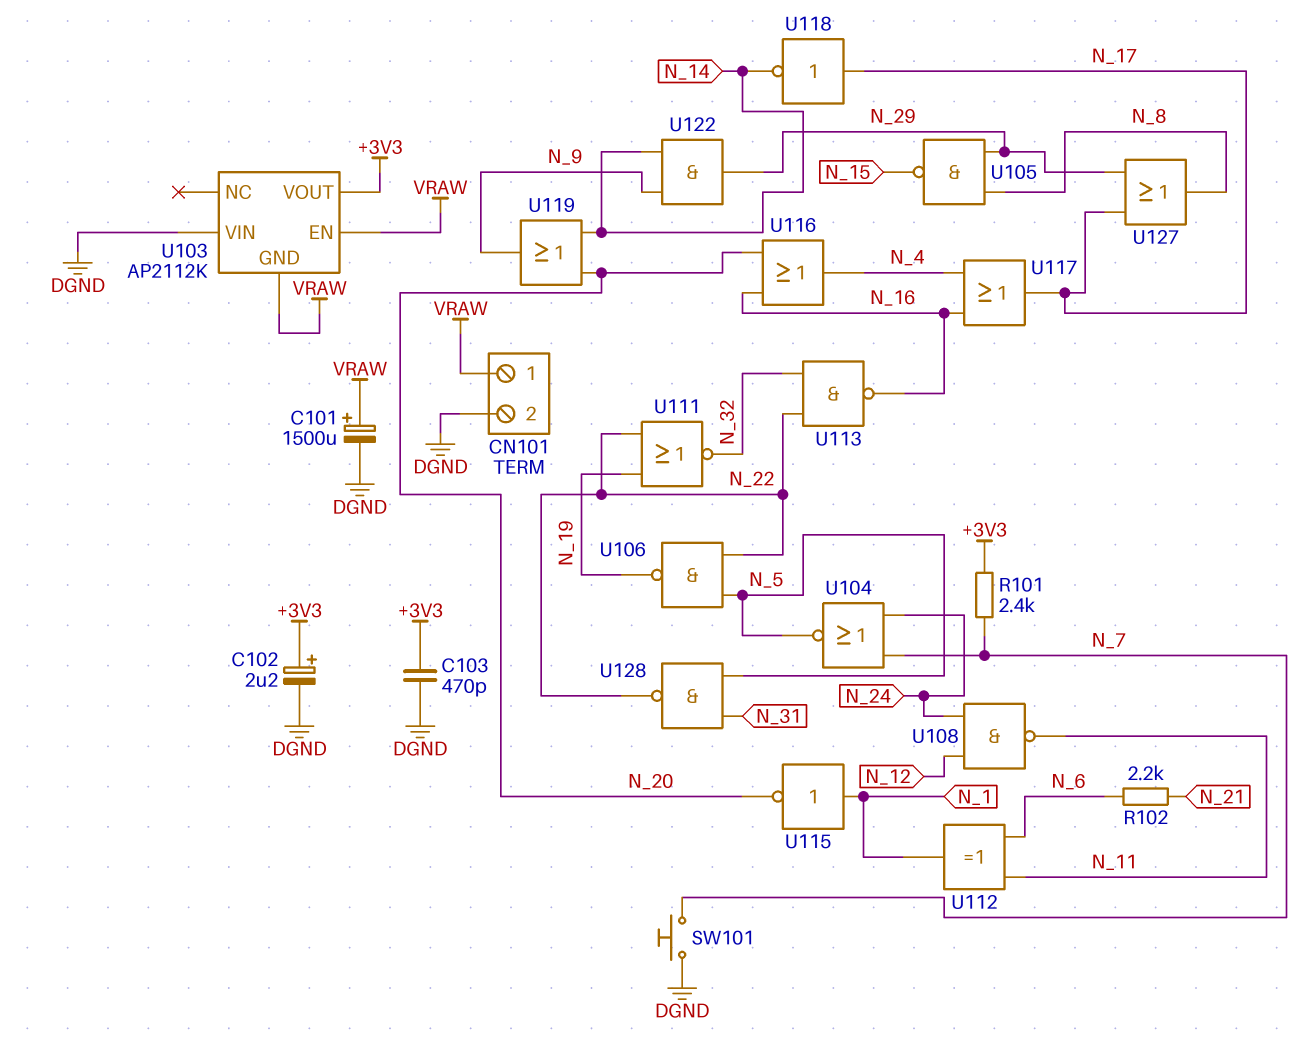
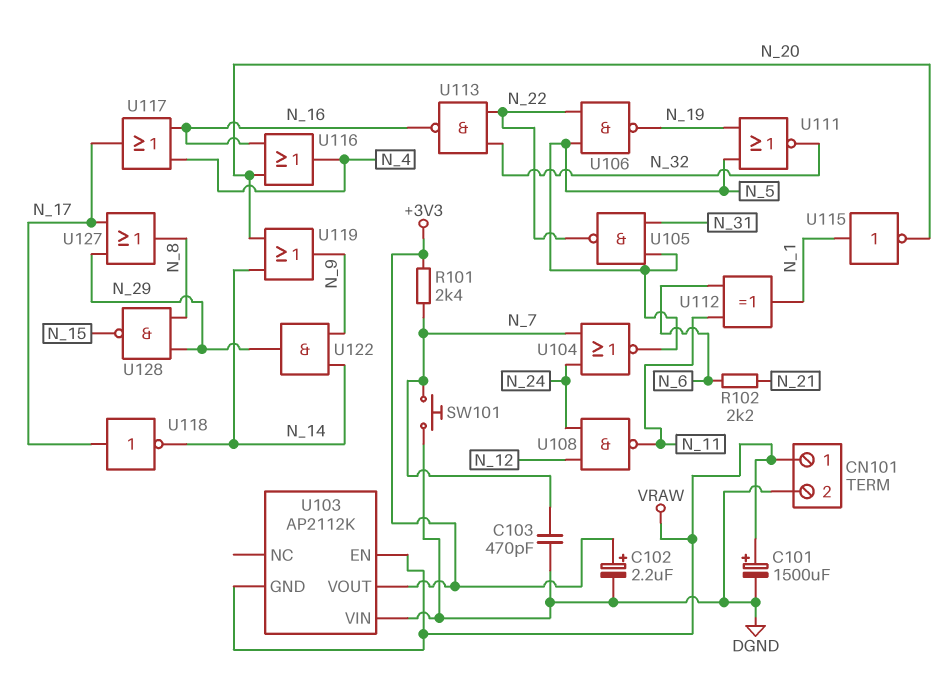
C103: 470pF (+3V3, DGND) -> 470pF (DGND, N_7)
U105: NAND (in N_8, in N_29, out N_15) -> NAND (in N_5, in N_31, out N_22)
U111: NOR (in N_19, in N_22, out N_32) -> NOR (in N_5, in N_19, out N_32)
U128: NAND (in N_5, in N_31, out N_22) -> NAND (in N_8, in N_29, out N_15)

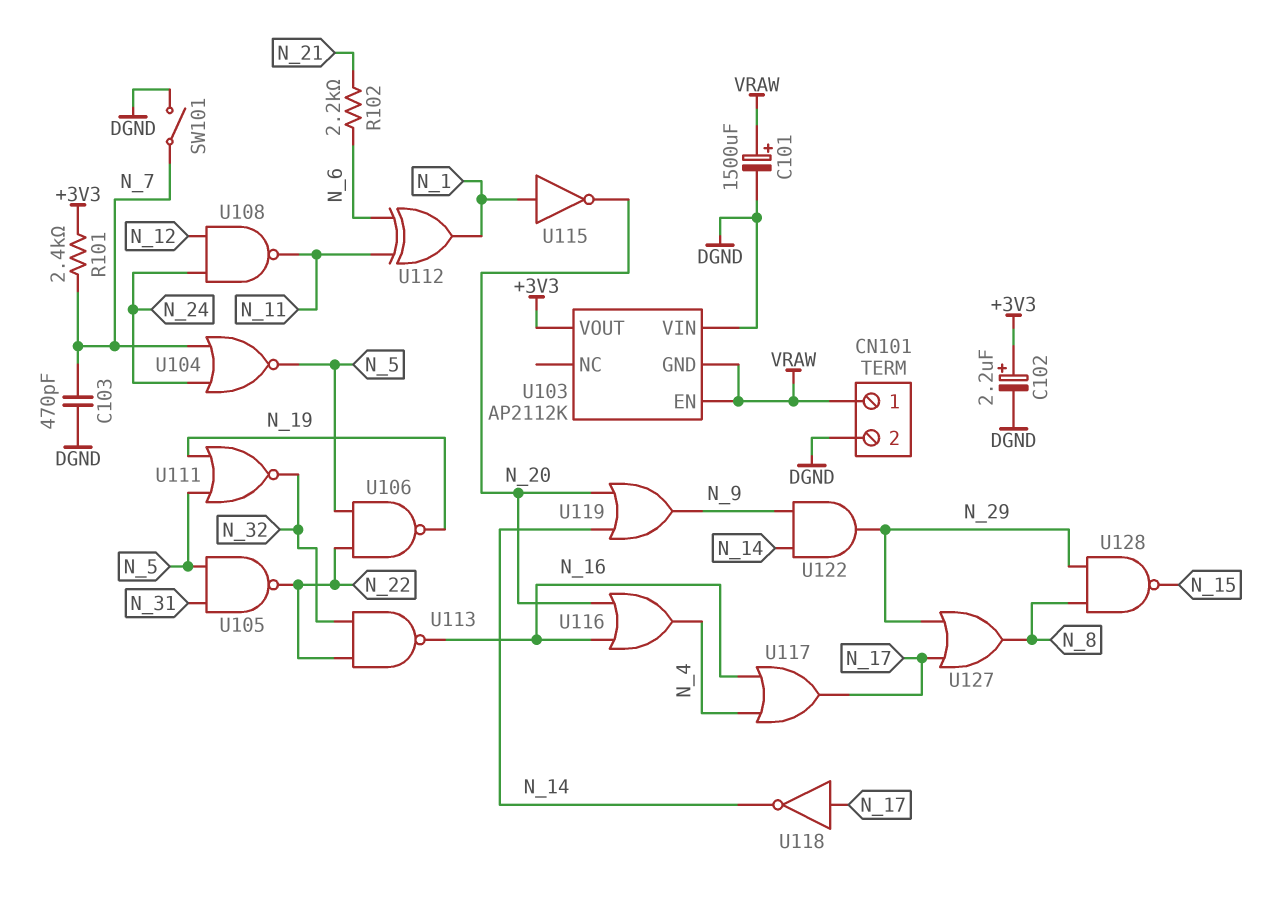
SW101: button (DGND, N_7) -> switch (DGND, N_7)

